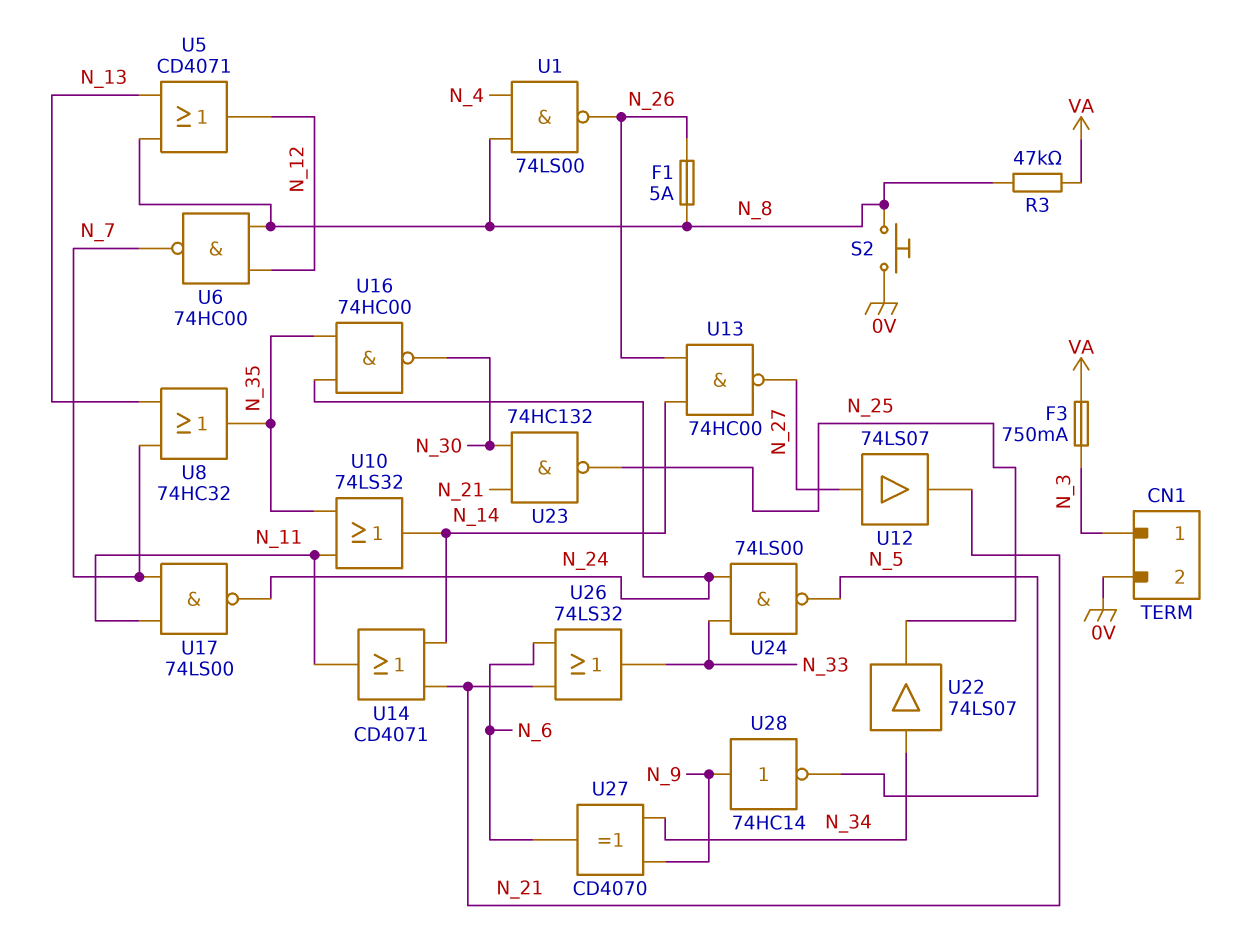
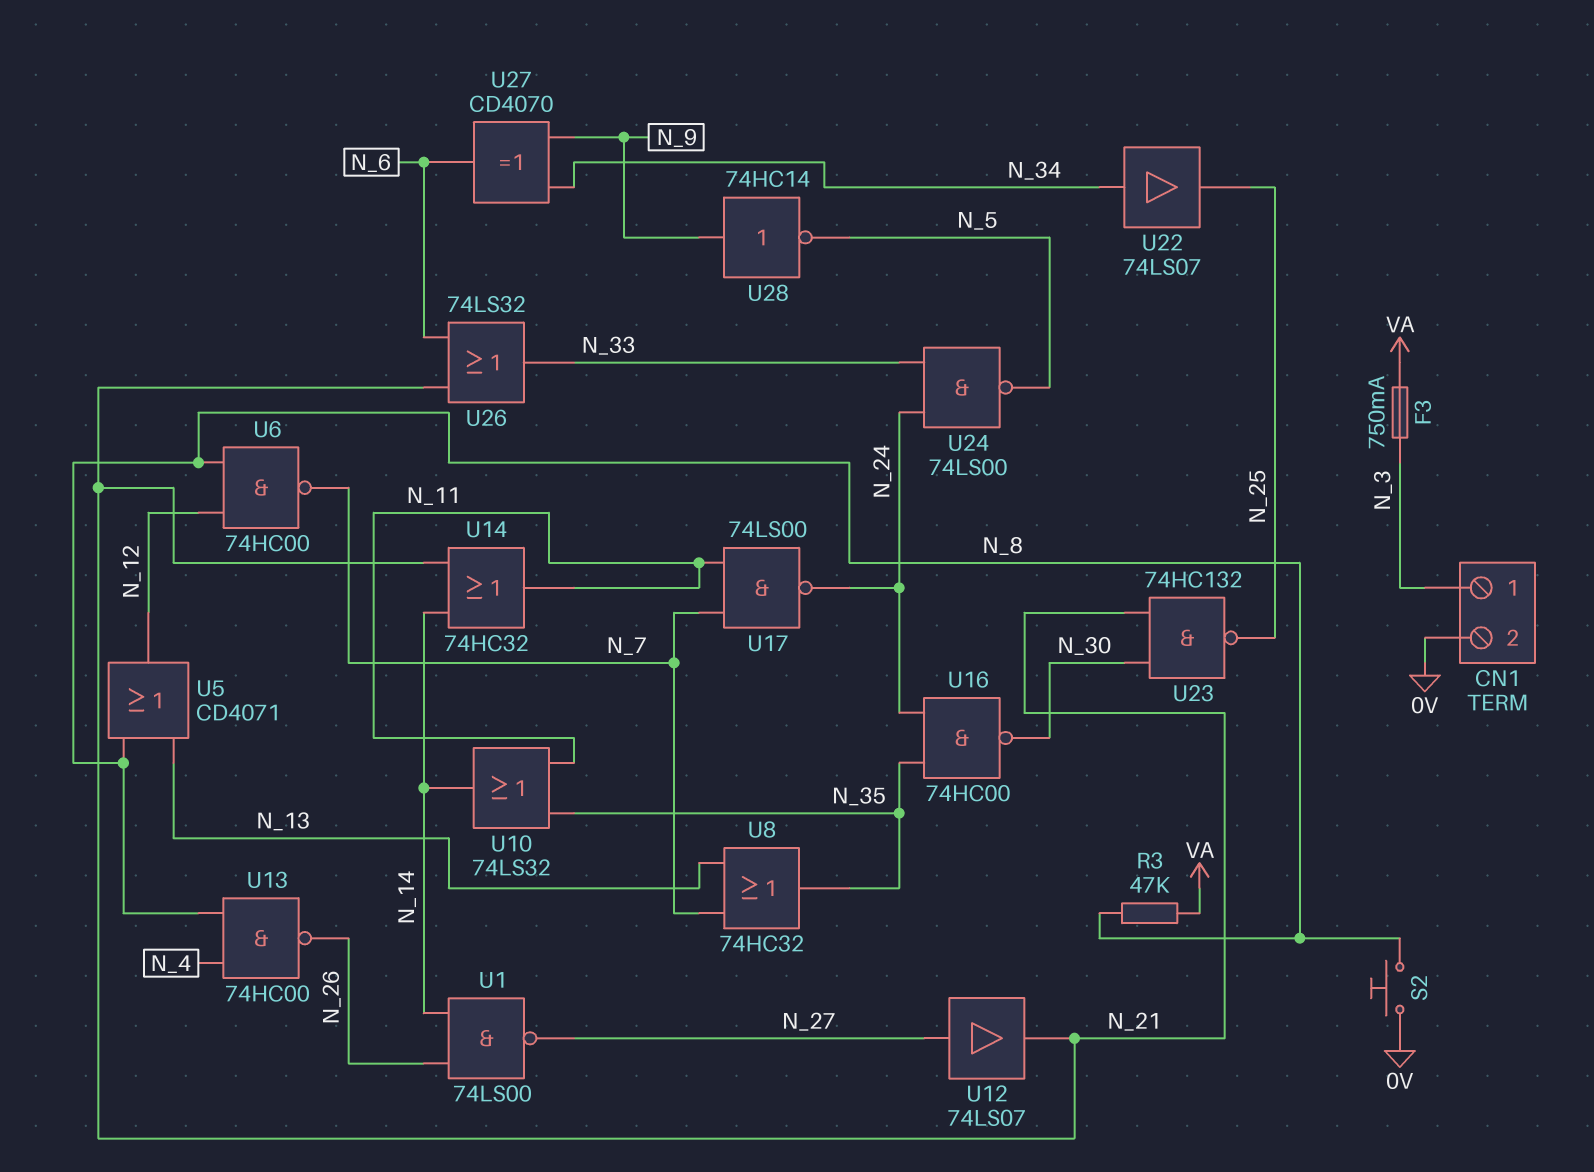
F1: 5A (N_8, N_26) -> none
U1: NAND 74LS00 (in N_4, in N_8, out N_26) -> NAND 74LS00 (in N_14, in N_26, out N_27)
U13: NAND 74HC00 (in N_14, in N_26, out N_27) -> NAND 74HC00 (in N_4, in N_8, out N_26)
U14: OR CD4071 (in N_14, in N_21, out N_11) -> OR 74HC32 (in N_14, in N_21, out N_11)

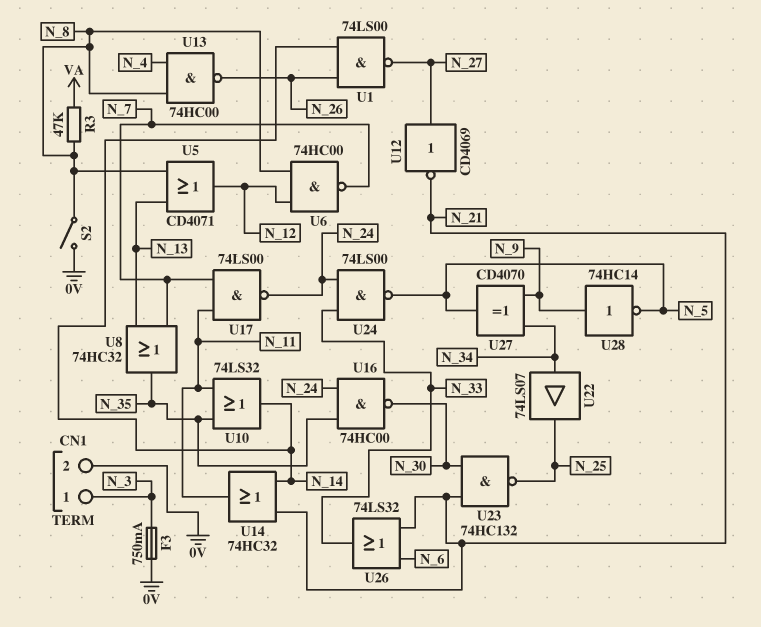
F3: 750mA (N_3, VA) -> 750mA (0V, N_3)
S2: button (0V, N_8) -> switch (0V, N_8)
U12: buffer 74LS07 (in N_27, out N_21) -> NOT CD4069 (in N_27, out N_21)
U27: XOR CD4070 (in N_9, in N_34, out N_6) -> XOR CD4070 (in N_9, in N_34, out N_5)

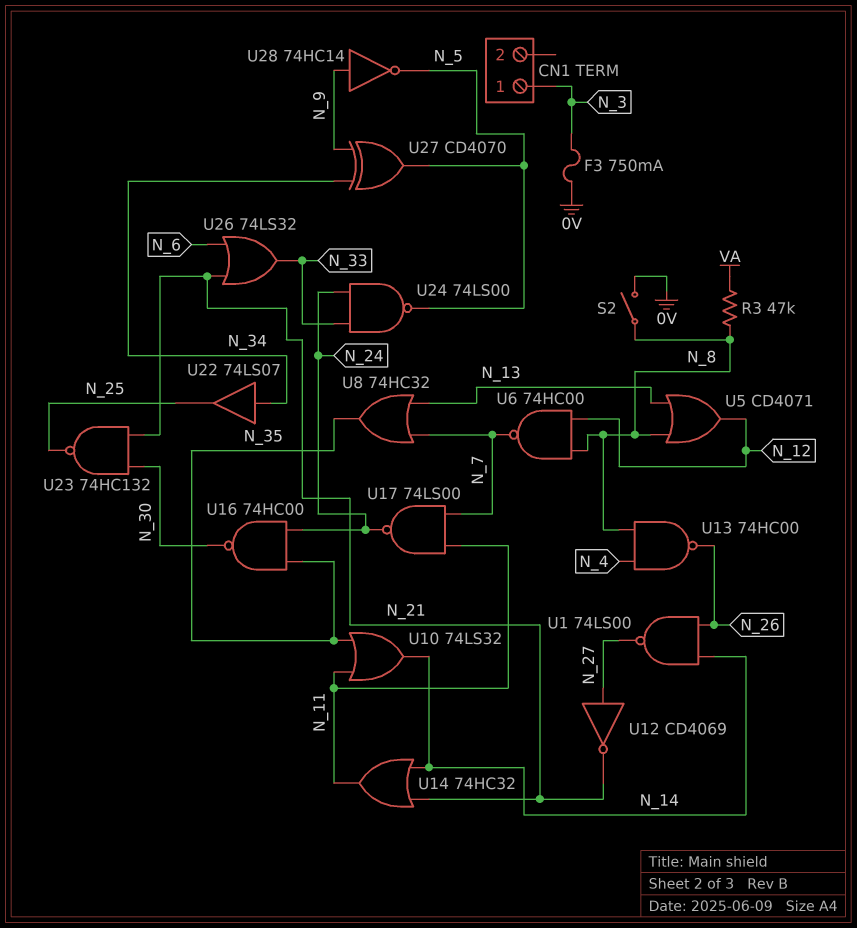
CN1 pin 2: 0V -> none

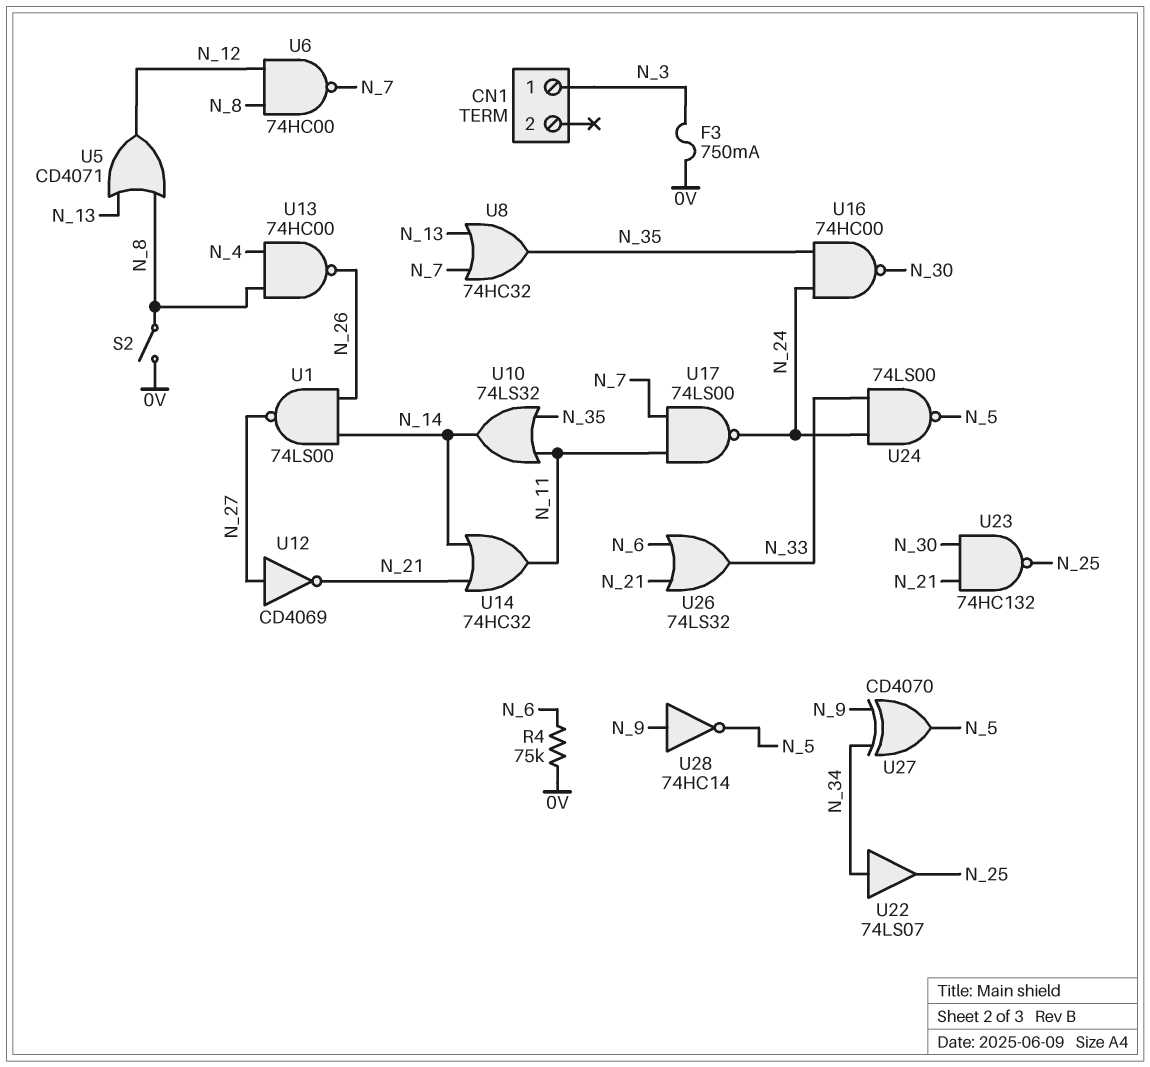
R3: 47k (N_8, VA) -> none
R4: none -> 75k (0V, N_6)

